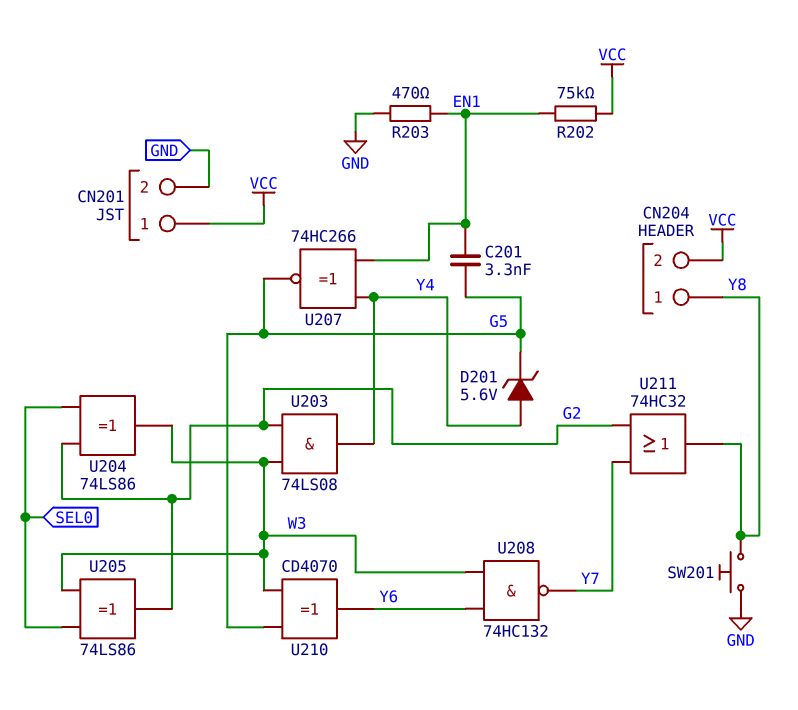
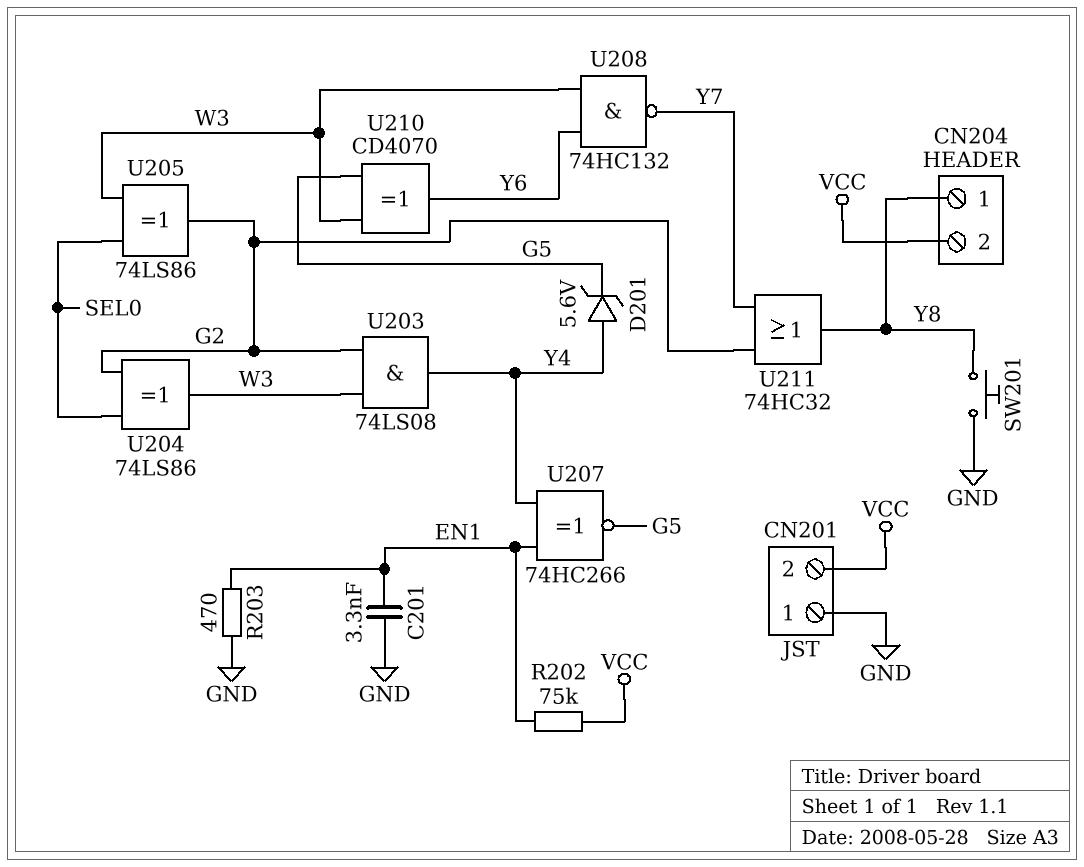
C201: 3.3nF (EN1, G5) -> 3.3nF (EN1, GND)
CN201 pin 1: VCC -> GND
CN201 pin 2: GND -> VCC

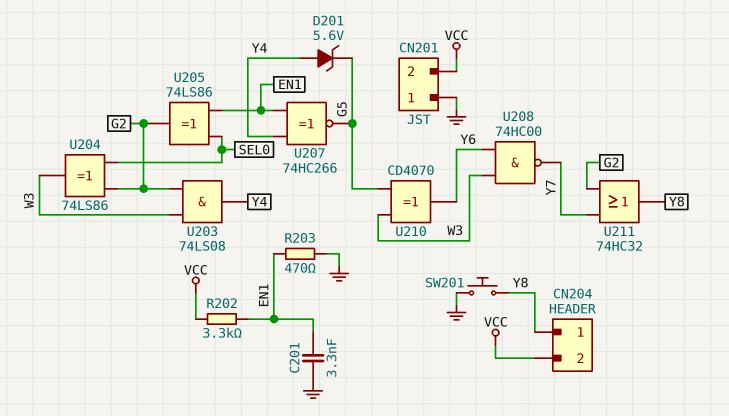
R202: 75k (EN1, VCC) -> 3.3k (EN1, VCC)
U205: XOR 74LS86 (in SEL0, in W3, out G2) -> XOR 74LS86 (in EN1, in SEL0, out G2)
U208: NAND 74HC132 (in W3, in Y6, out Y7) -> NAND 74HC00 (in W3, in Y6, out Y7)

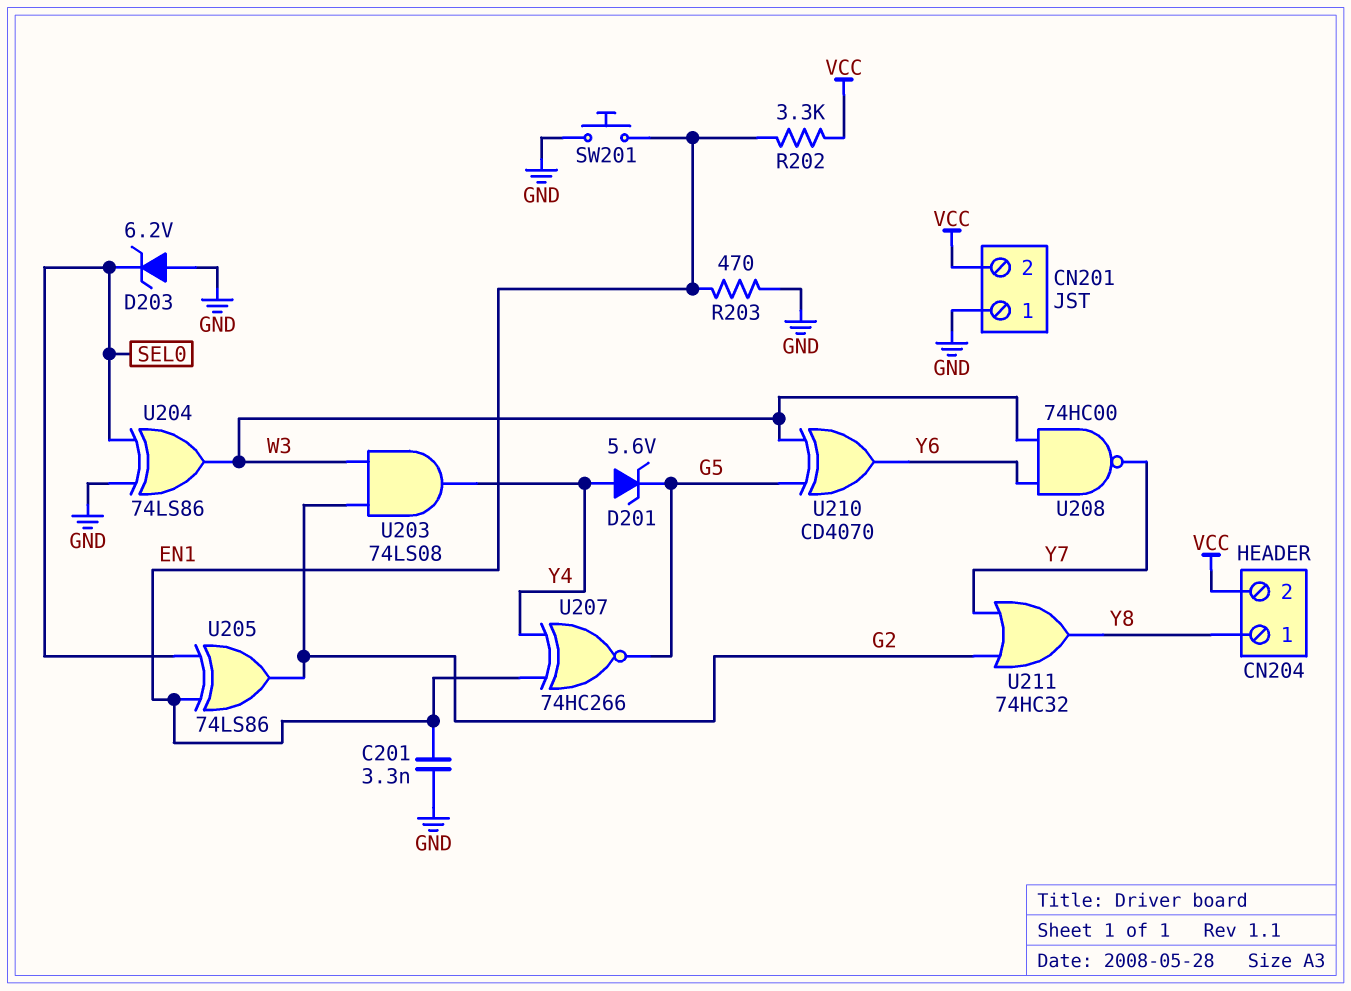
D203: none -> zener 6.2V (A GND, K SEL0)
SW201: button (GND, Y8) -> button (EN1, GND)
U204: XOR 74LS86 (in G2, in SEL0, out W3) -> XOR 74LS86 (in GND, in SEL0, out W3)

